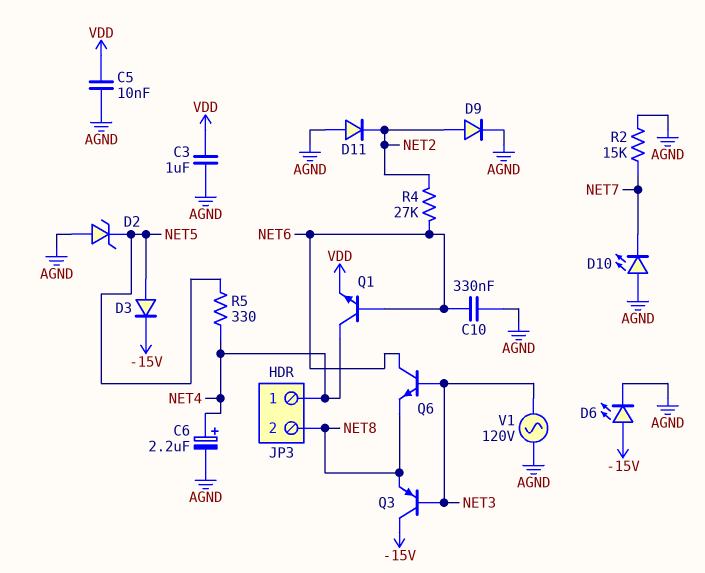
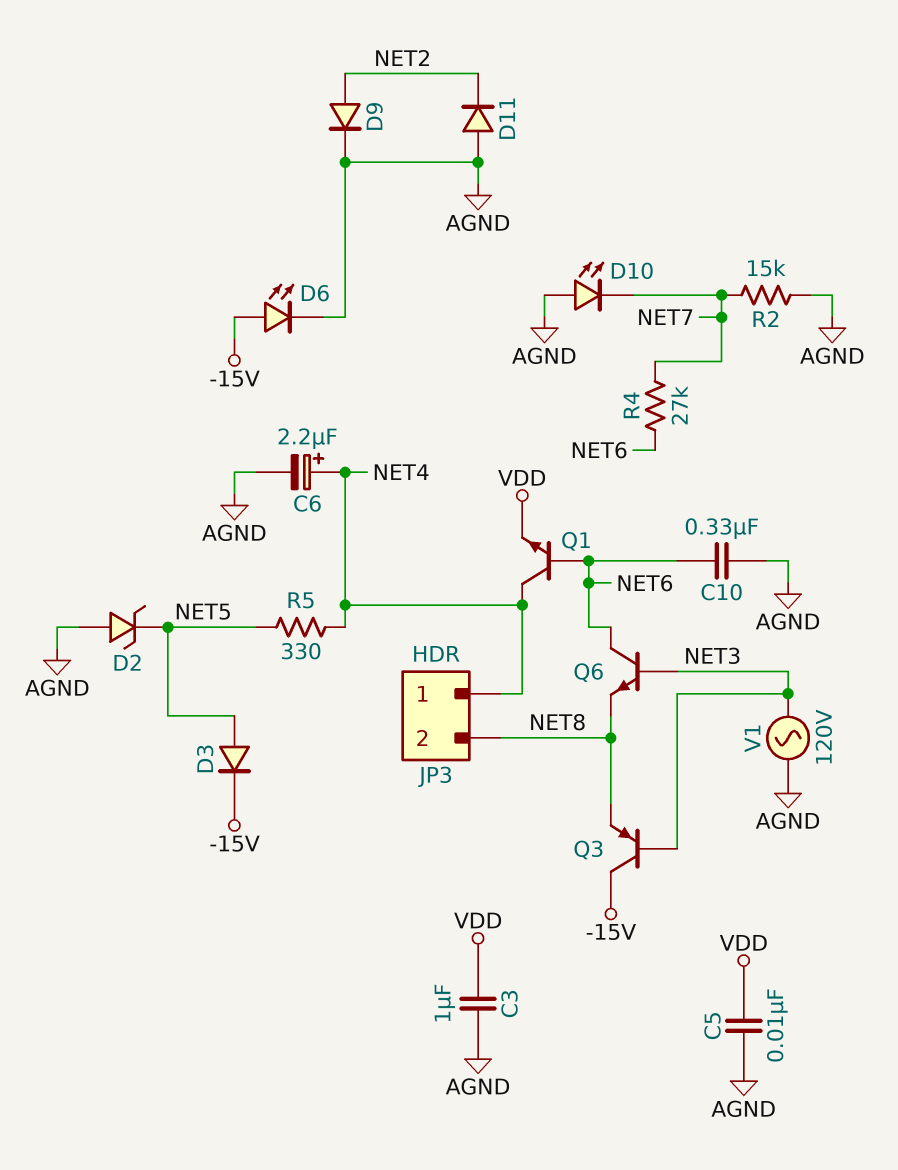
R4: 27k (NET2, NET6) -> 27k (NET6, NET7)

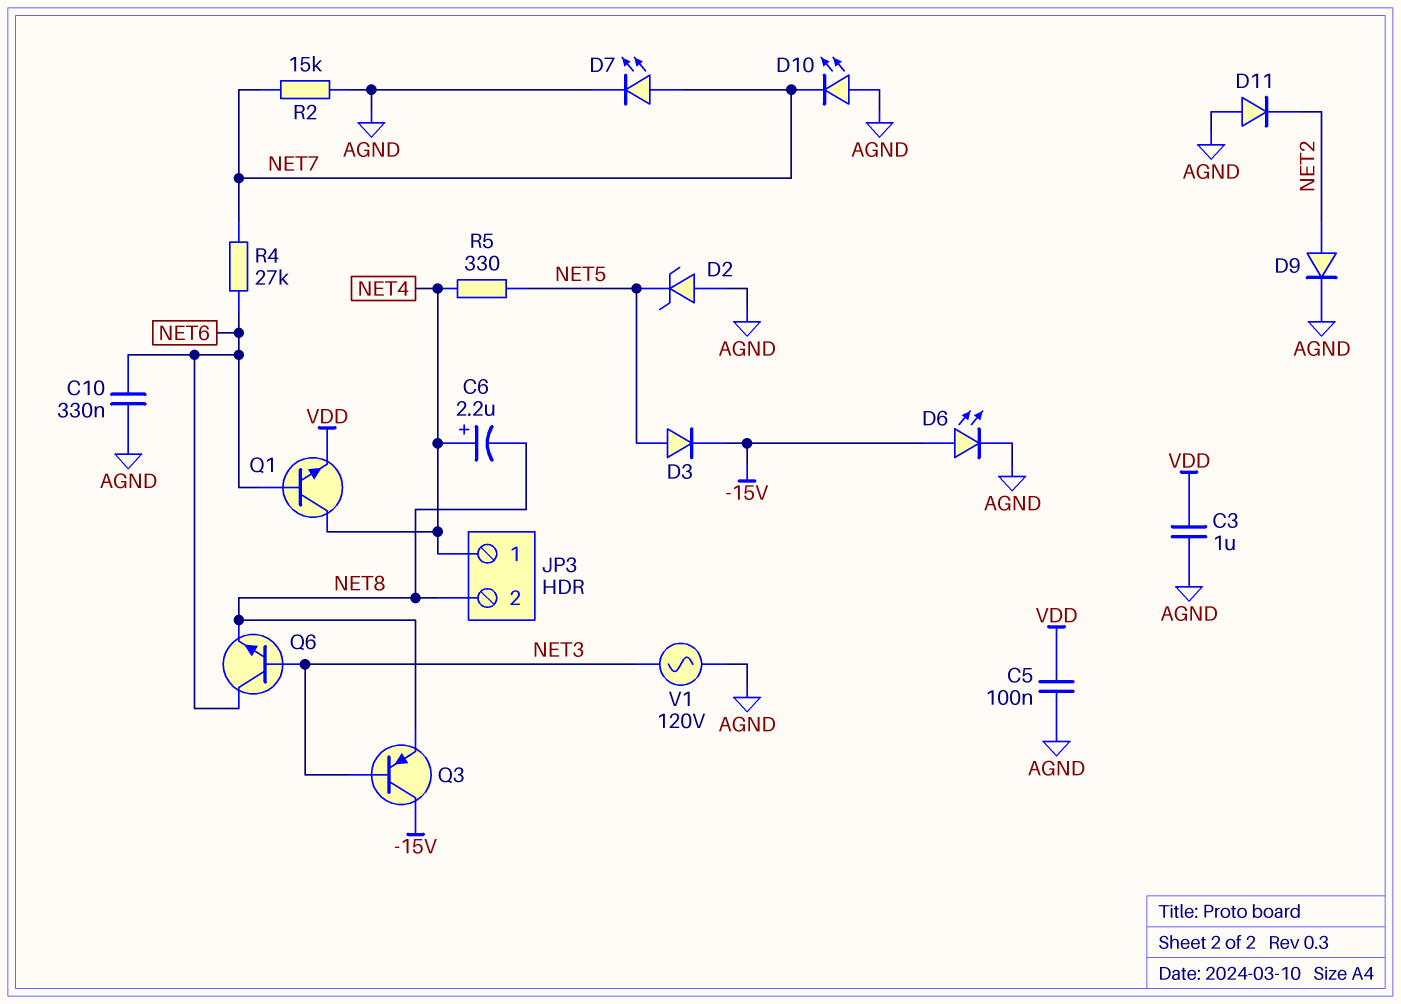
C5: 10nF (AGND, VDD) -> 100nF (AGND, VDD)
C6: 2.2uF (plus NET4, minus AGND) -> 2.2uF (plus NET4, minus NET8)
D7: none -> LED (A NET7, K AGND)

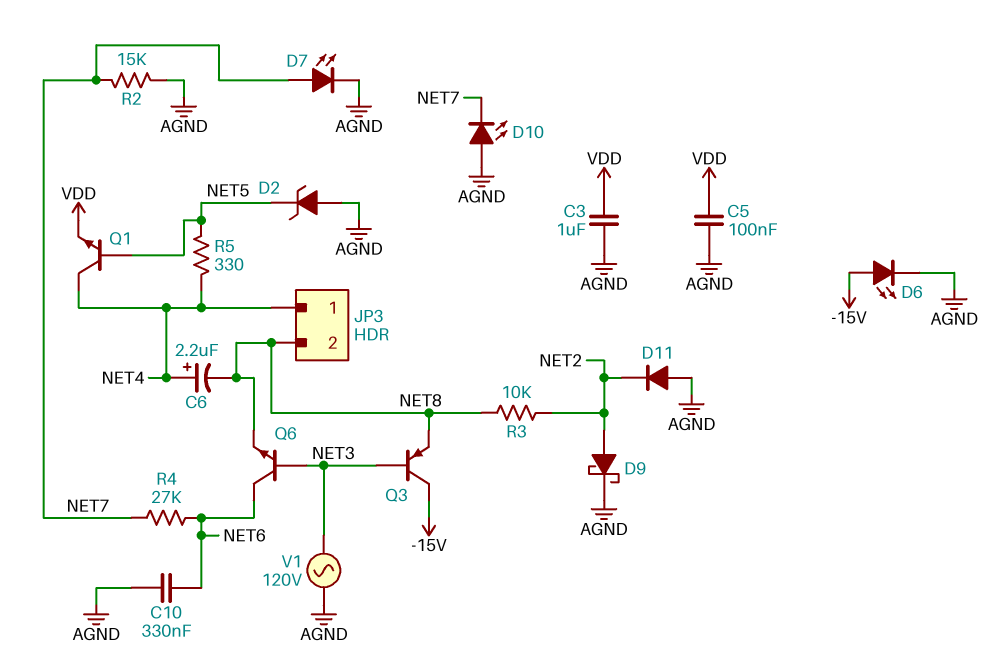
D3: diode (A NET5, K -15V) -> none
D9: diode (A NET2, K AGND) -> schottky (A NET2, K AGND)
Q1: NPN (B NET6, C NET4, E VDD) -> NPN (B NET5, C NET4, E VDD)
R3: none -> 10k (NET2, NET8)

